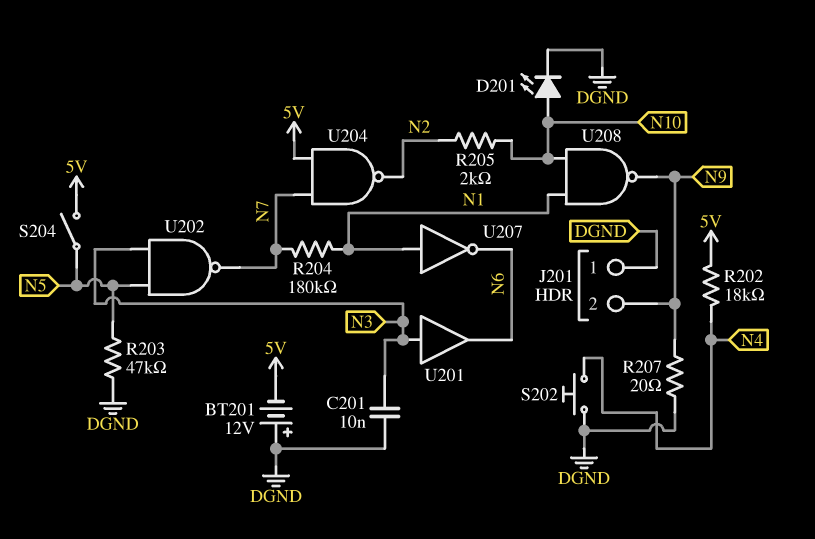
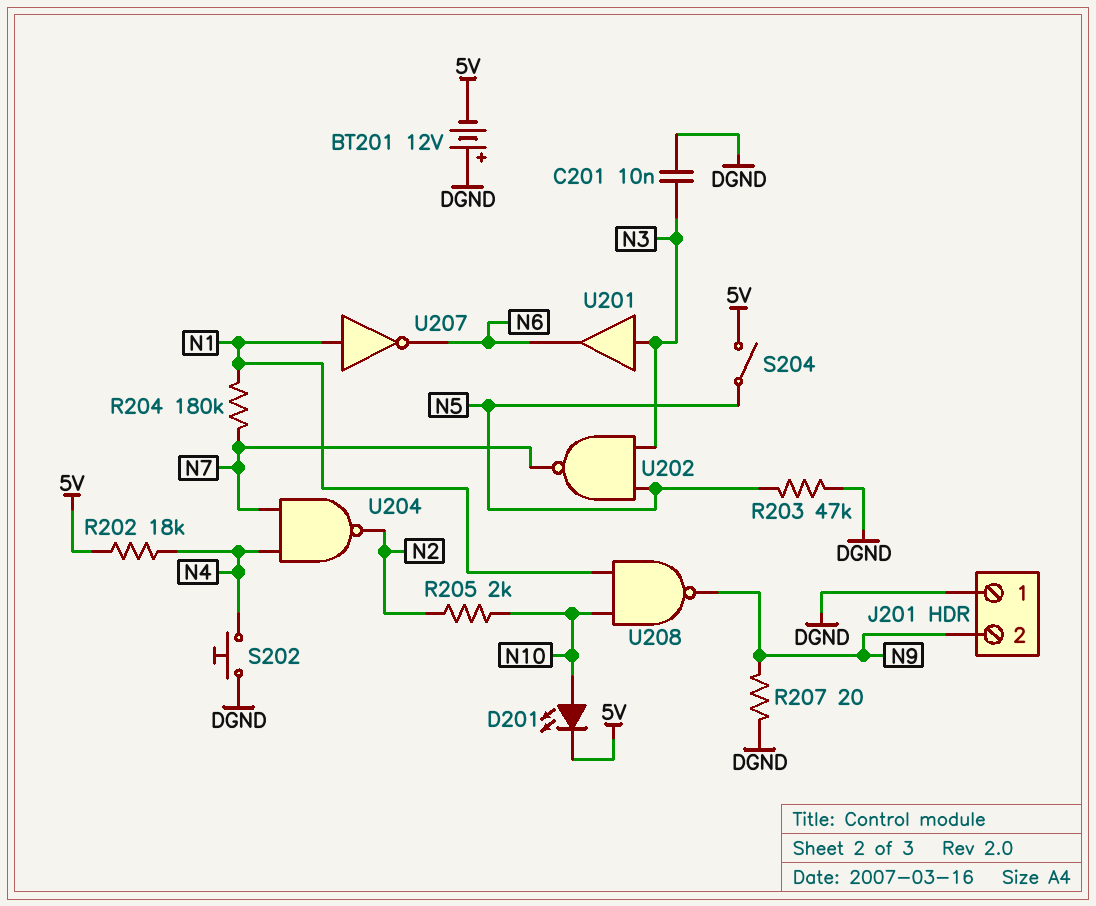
D201: LED (A N10, K DGND) -> LED (A N10, K 5V)
U204: NAND (in 5V, in N7, out N2) -> NAND (in N4, in N7, out N2)

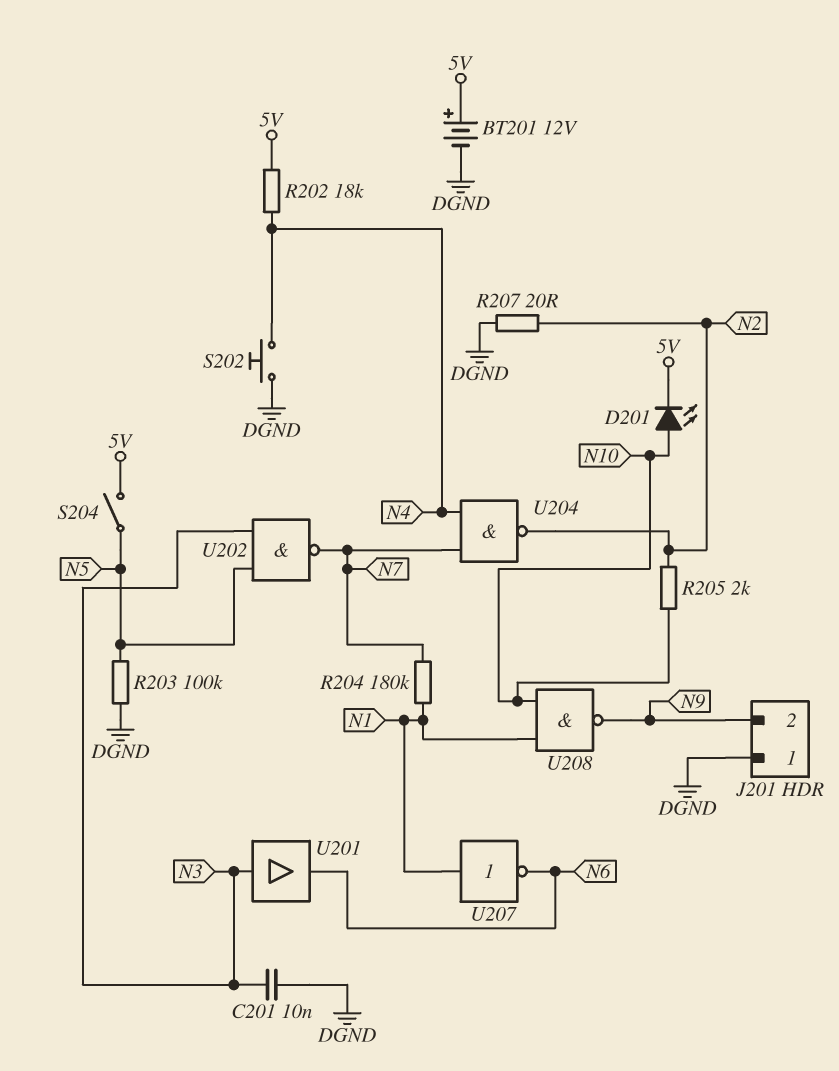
BT201: 12V (plus DGND, minus 5V) -> 12V (plus 5V, minus DGND)
R203: 47k (DGND, N5) -> 100k (DGND, N5)
R207: 20 (DGND, N9) -> 20 (DGND, N2)

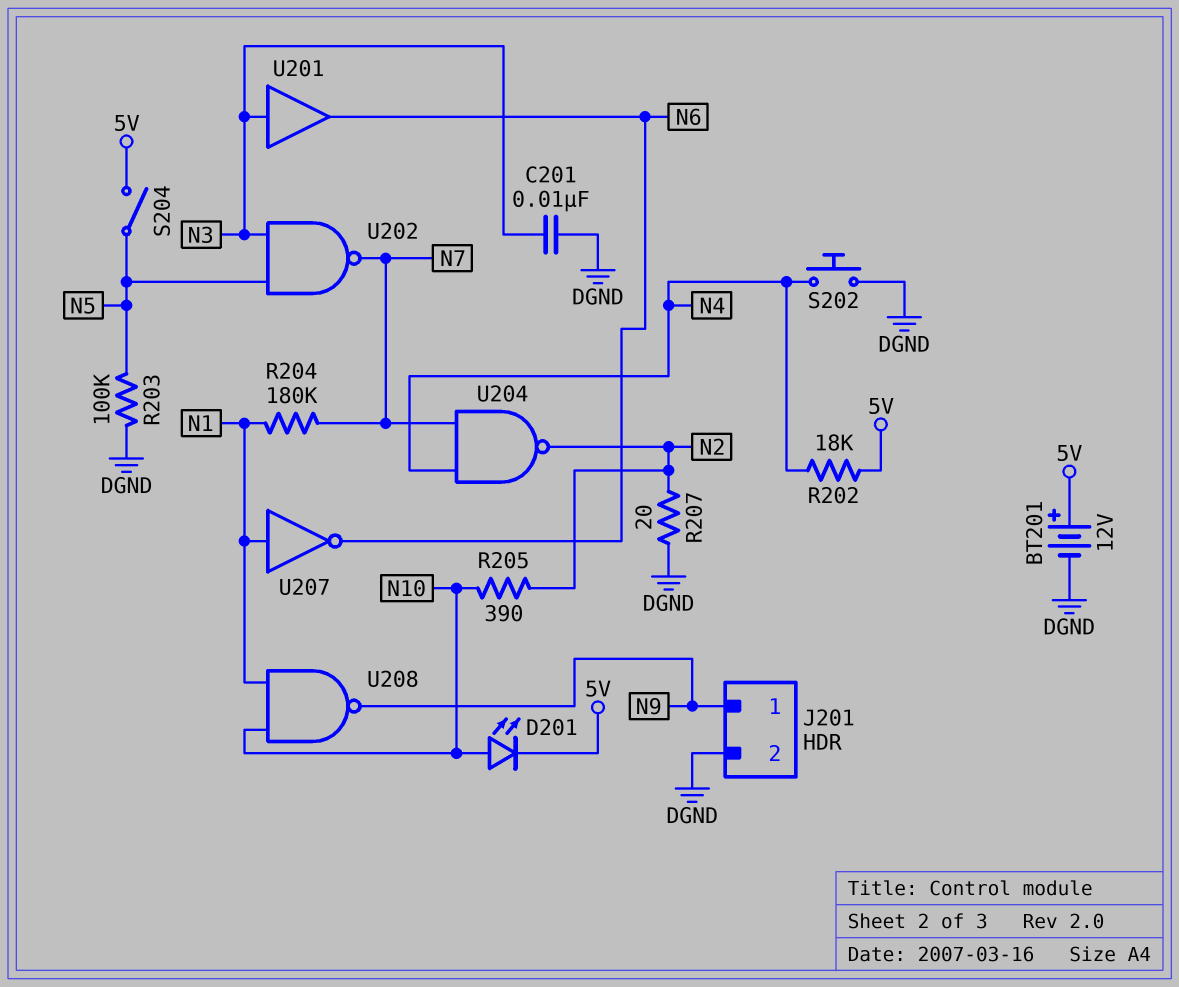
J201 pin 1: DGND -> N9
J201 pin 2: N9 -> DGND
R205: 2k (N2, N10) -> 390 (N2, N10)

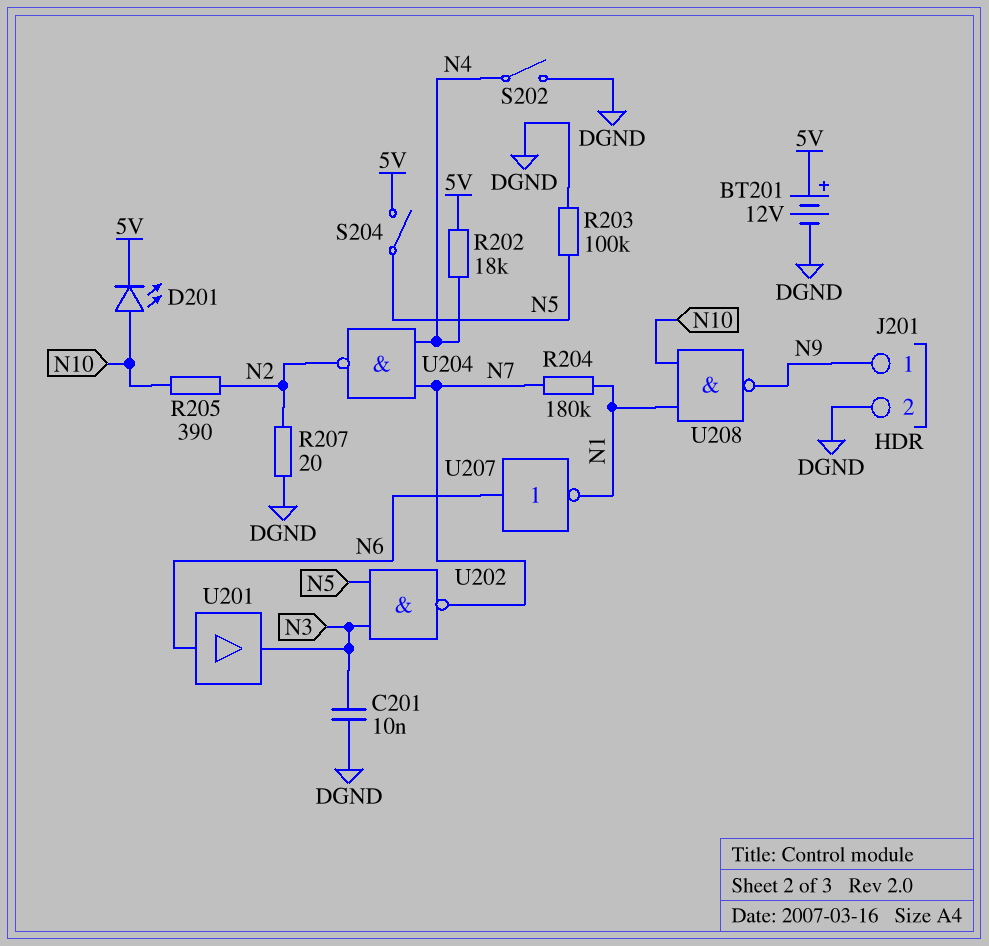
S202: button (DGND, N4) -> switch (DGND, N4)
U201: buffer (in N3, out N6) -> buffer (in N6, out N3)
U207: NOT (in N1, out N6) -> NOT (in N6, out N1)

